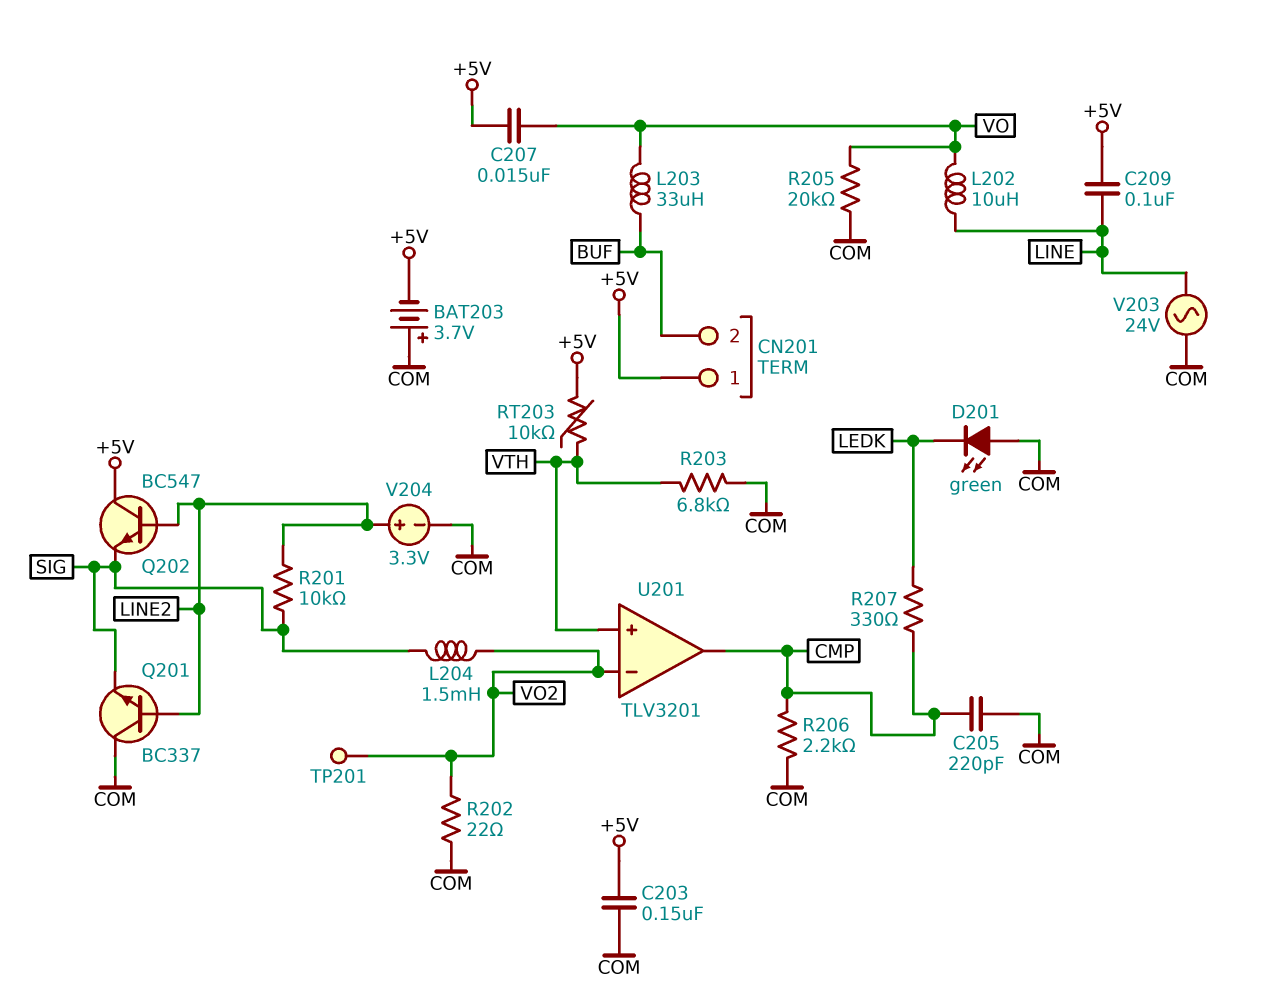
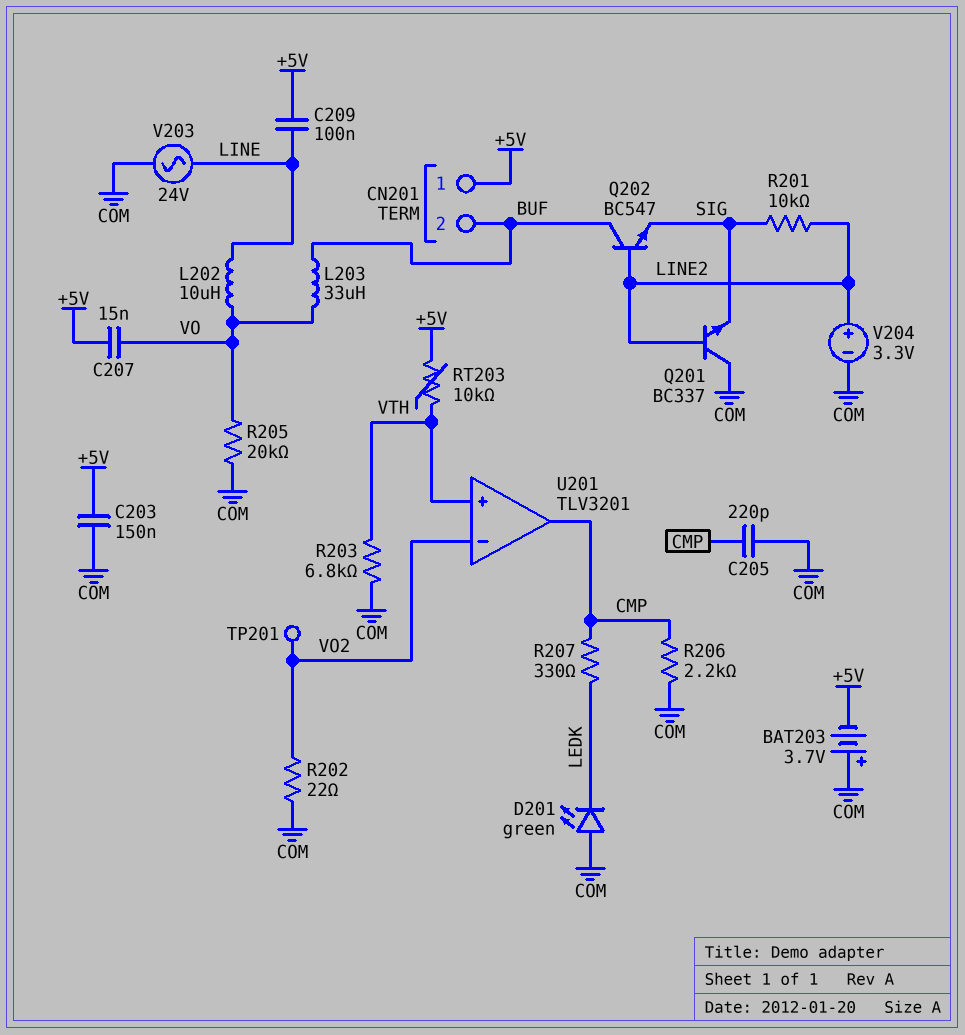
L204: 1.5mH (SIG, VO2) -> none
Q202: NPN BC547 (B LINE2, C +5V, E SIG) -> NPN BC547 (B LINE2, C BUF, E SIG)

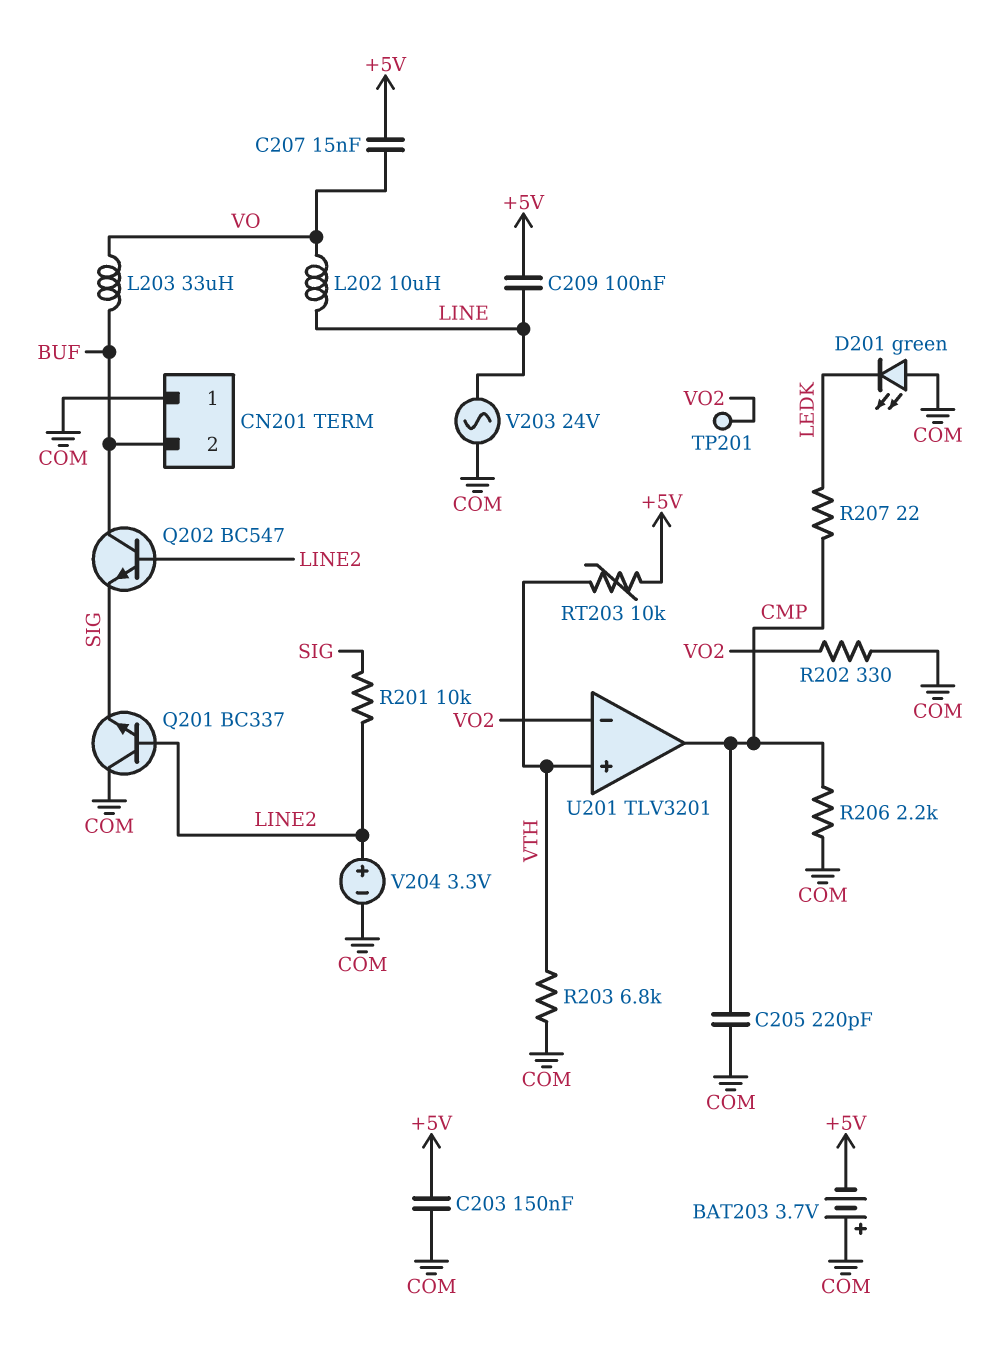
CN201 pin 1: +5V -> COM
R202: 22 (COM, VO2) -> 330 (COM, VO2)
R205: 20k (COM, VO) -> none
R207: 330 (CMP, LEDK) -> 22 (CMP, LEDK)

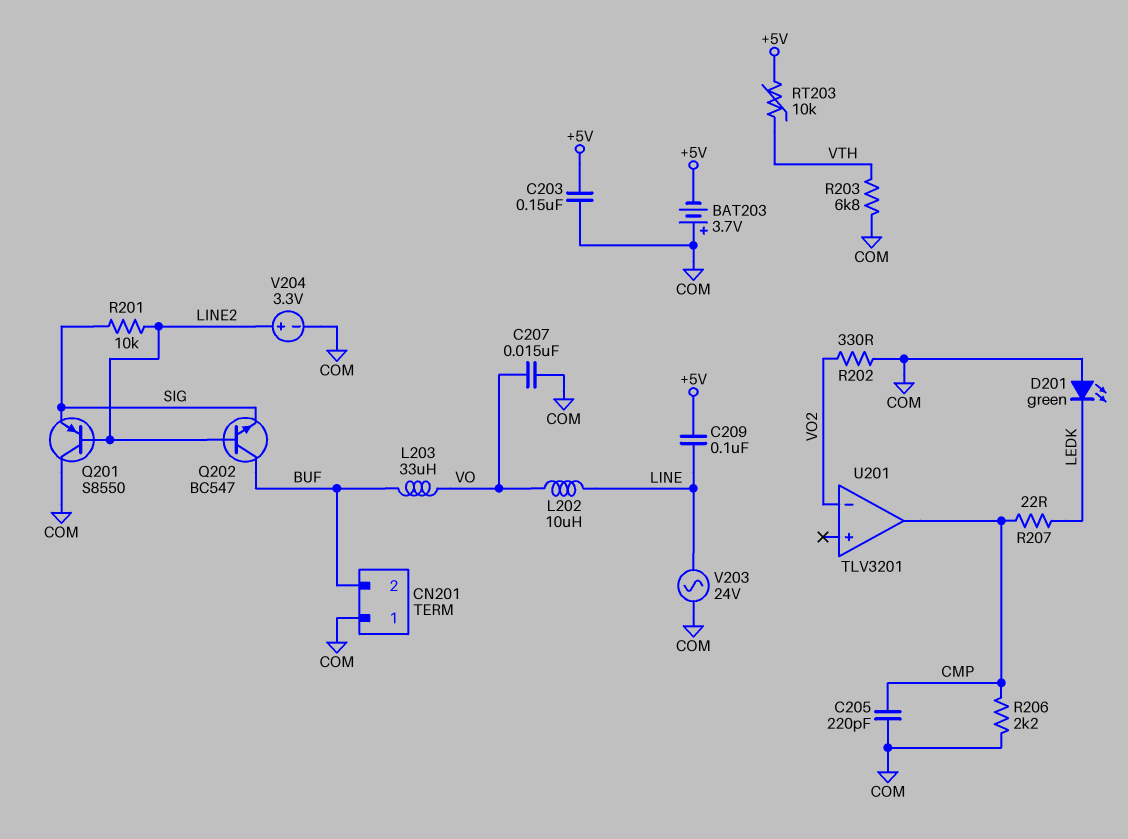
C207: 15nF (+5V, VO) -> 15nF (COM, VO)
Q201: NPN BC337 (B LINE2, C COM, E SIG) -> PNP S8550 (B LINE2, C COM, E SIG)
TP201: test point (VO2) -> none
U201 pin in+: VTH -> none

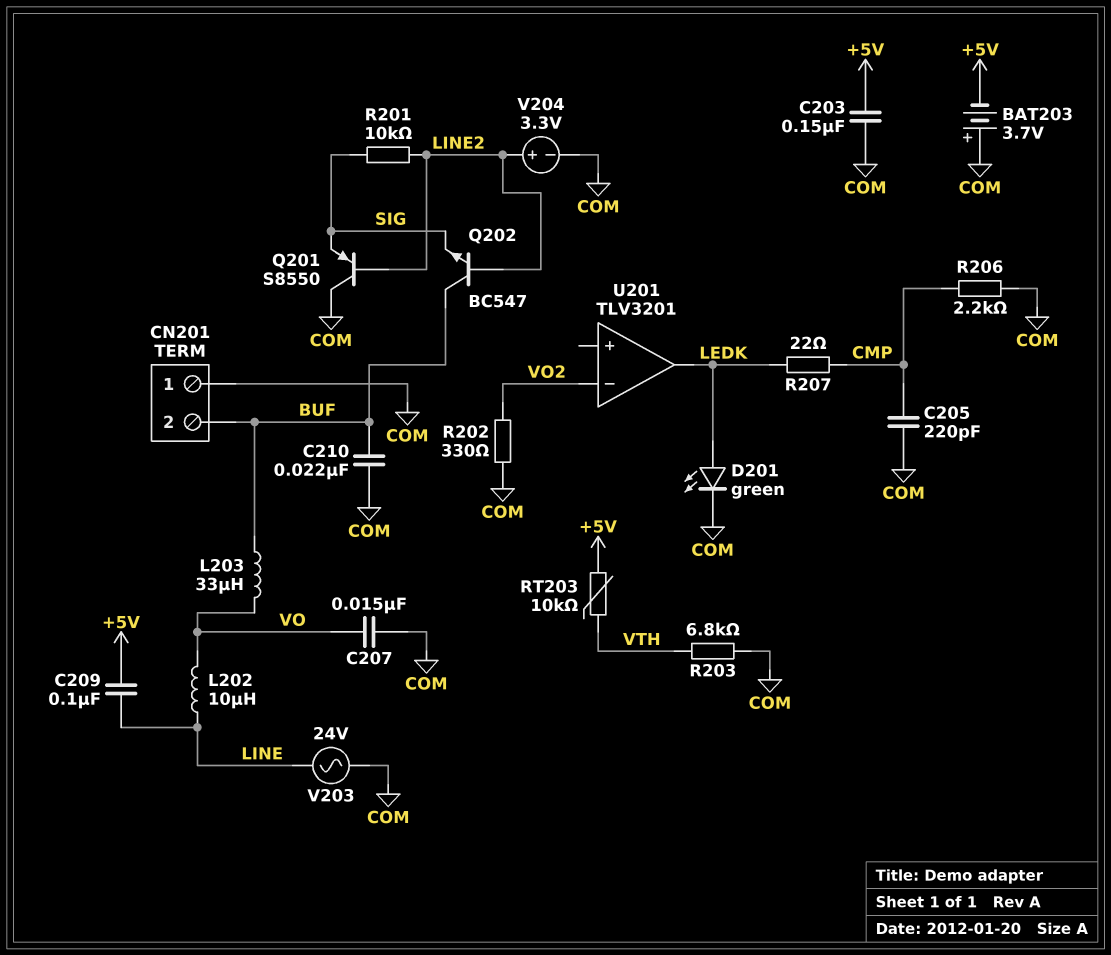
C210: none -> 22nF (BUF, COM)
D201: LED green (A COM, K LEDK) -> LED green (A LEDK, K COM)
U201 pin out: CMP -> LEDK

